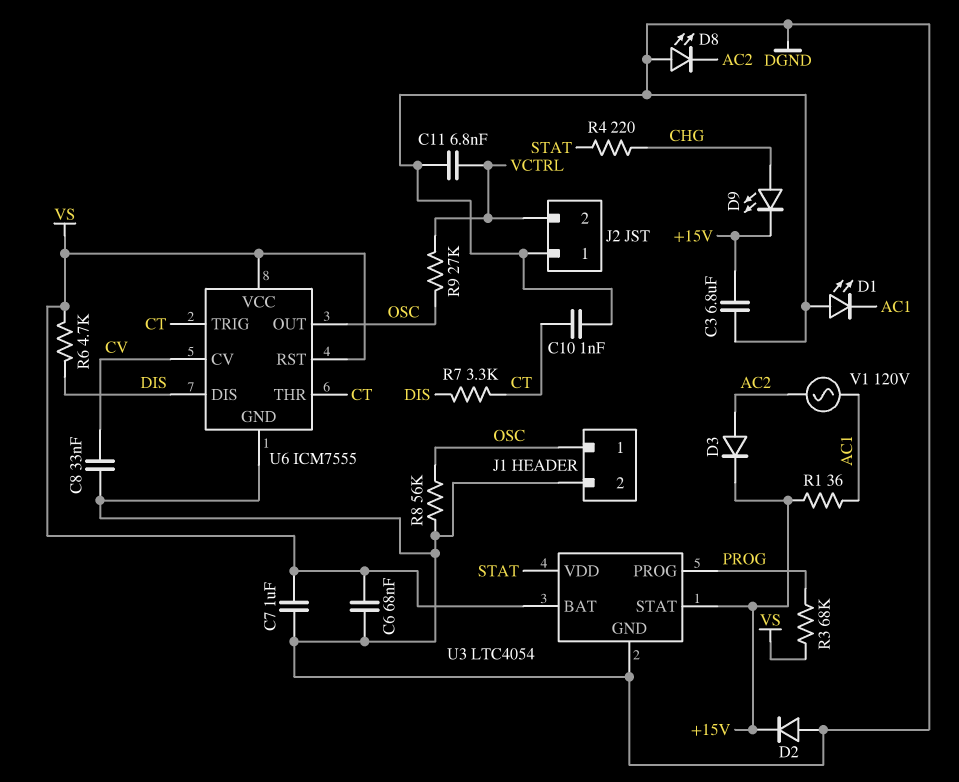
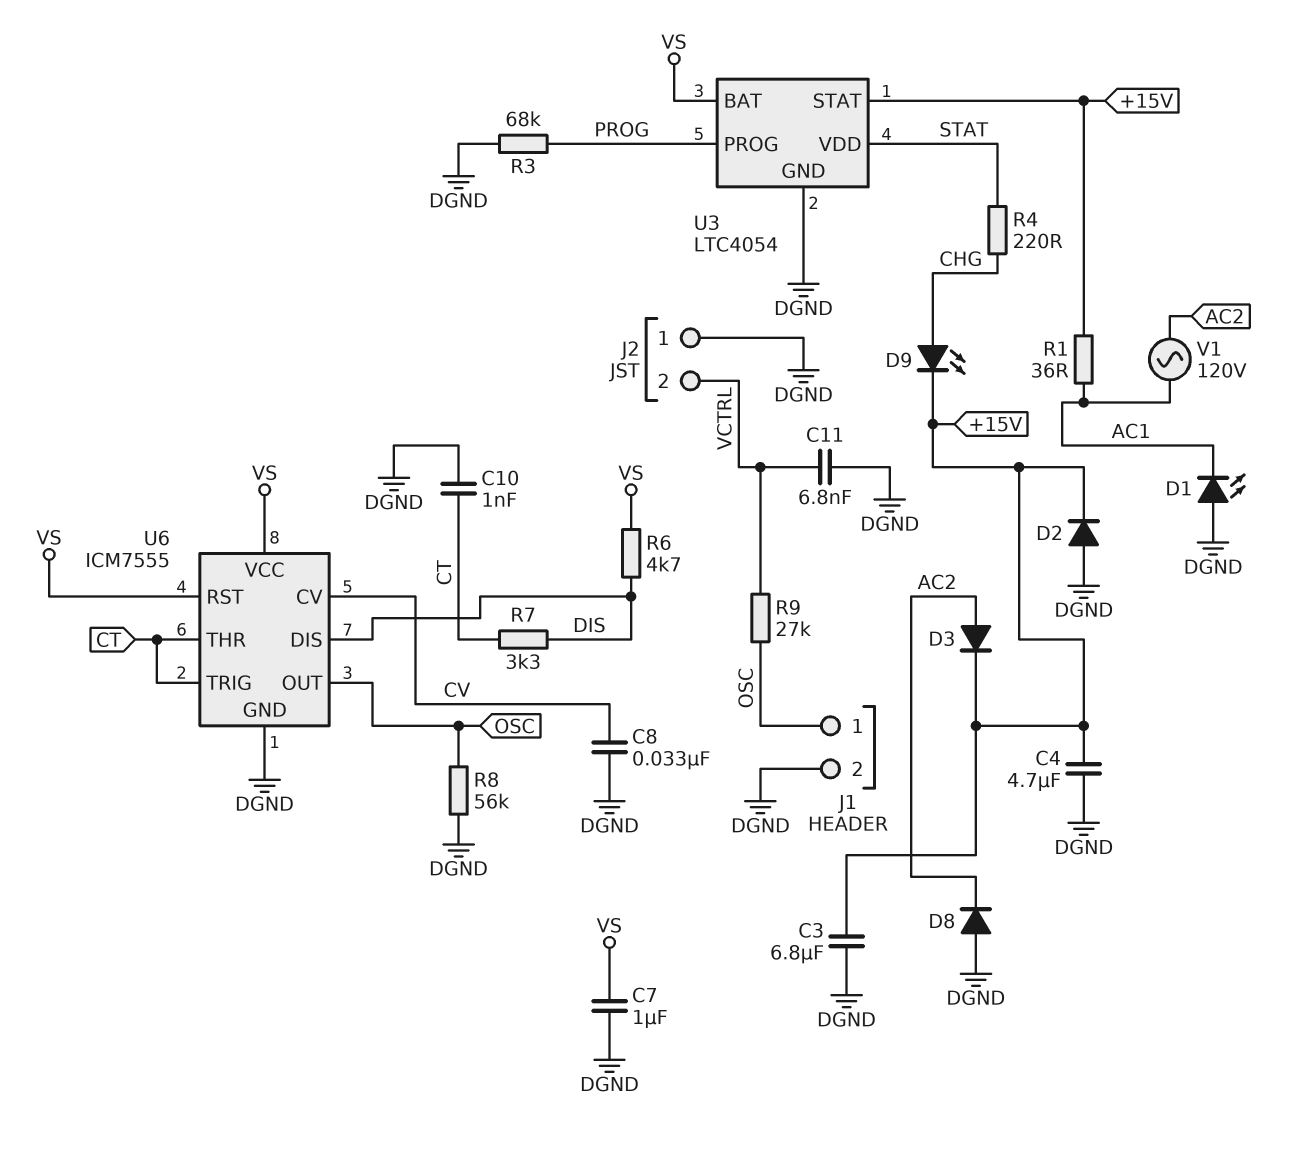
C4: none -> 4.7uF (+15V, DGND)
C6: 68nF (DGND, VS) -> none
D8: LED (A DGND, K AC2) -> diode (A DGND, K AC2)
R3: 68k (PROG, VS) -> 68k (DGND, PROG)

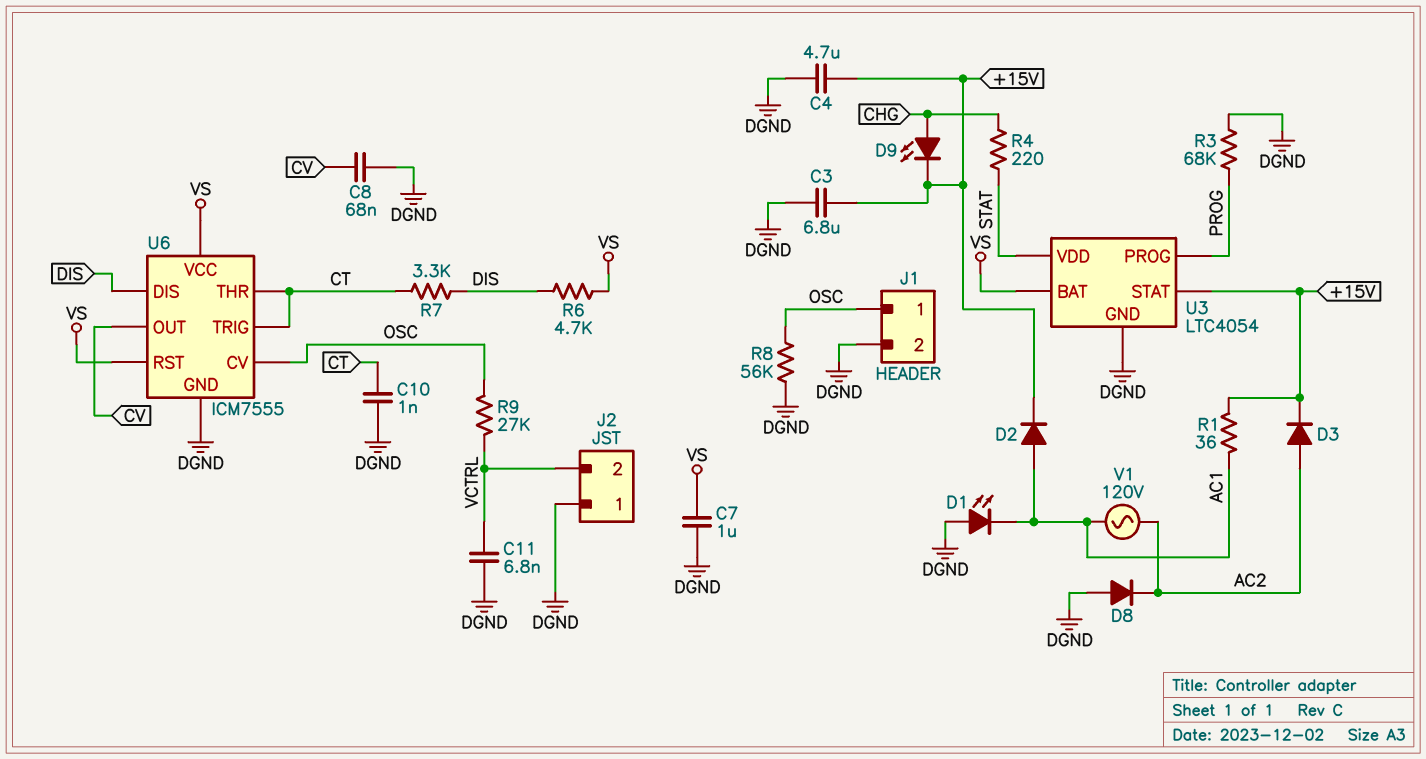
C8: 33nF (CV, DGND) -> 68nF (CV, DGND)
D2: diode (A DGND, K +15V) -> diode (A AC1, K +15V)
U6 pin CV: CV -> OSC
U6 pin OUT: OSC -> CV

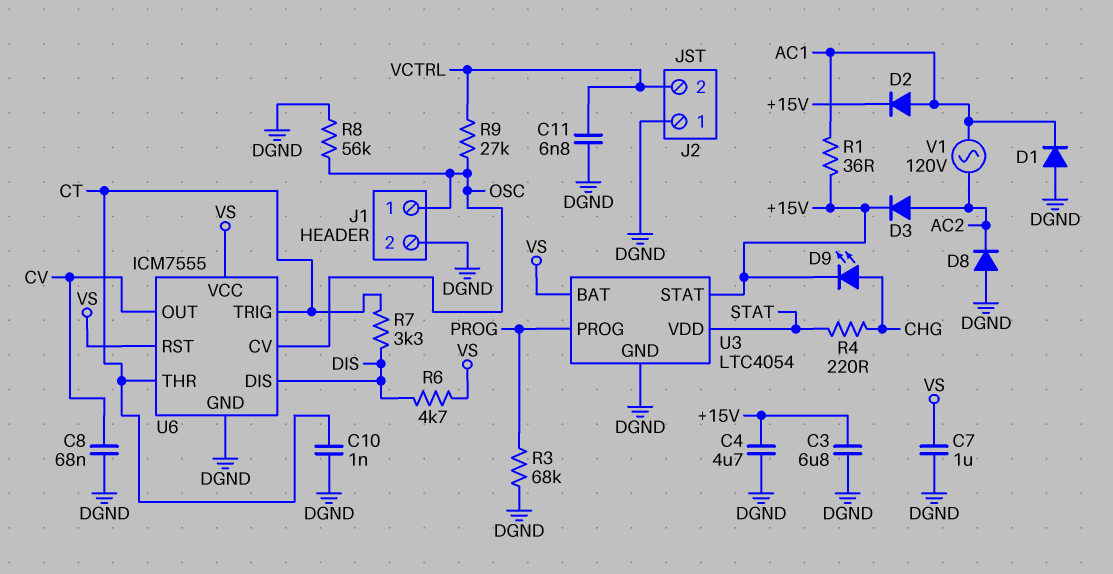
D1: LED (A DGND, K AC1) -> diode (A DGND, K AC1)

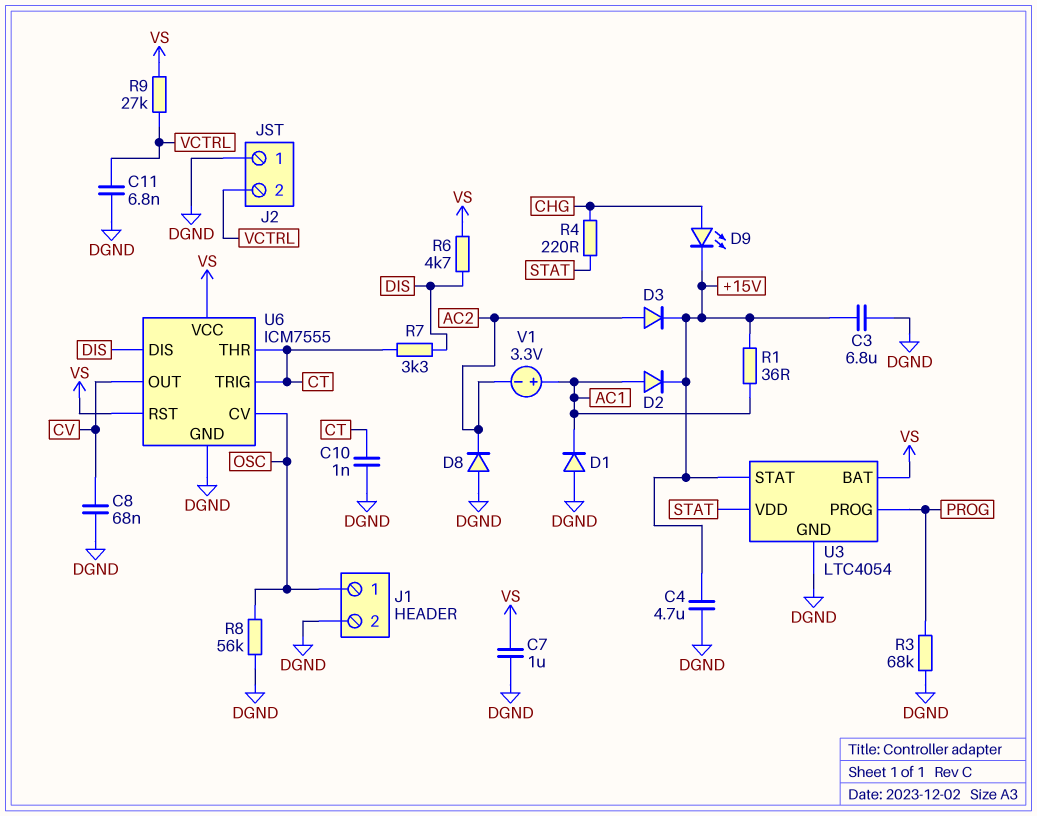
R9: 27k (OSC, VCTRL) -> 27k (VCTRL, VS)
V1: AC 120V (AC1, AC2) -> 3.3V (plus AC1, minus AC2)

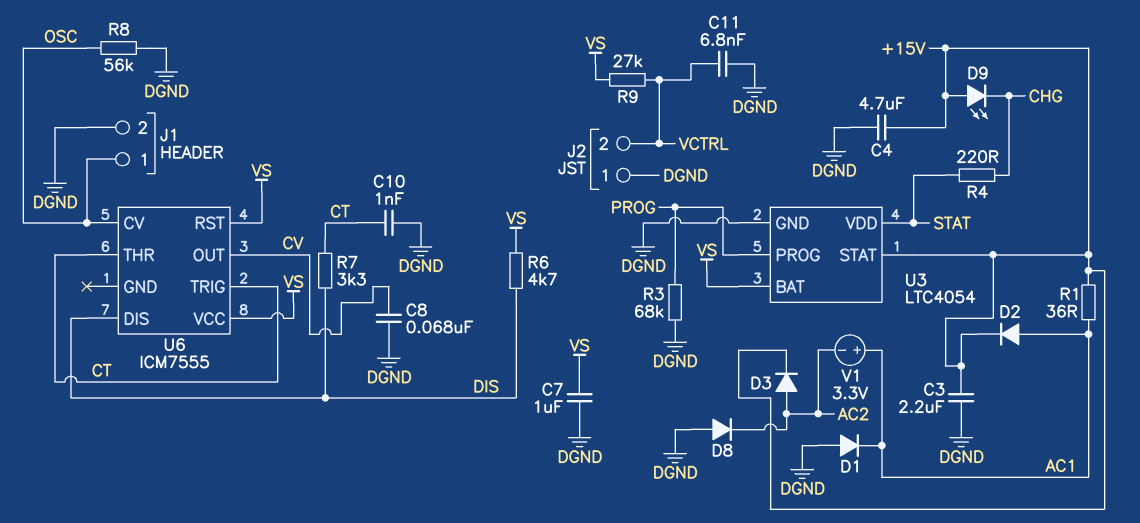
C3: 6.8uF (+15V, DGND) -> 2.2uF (+15V, DGND)
D9: LED (A CHG, K +15V) -> LED (A +15V, K CHG)
U6 pin GND: DGND -> none

